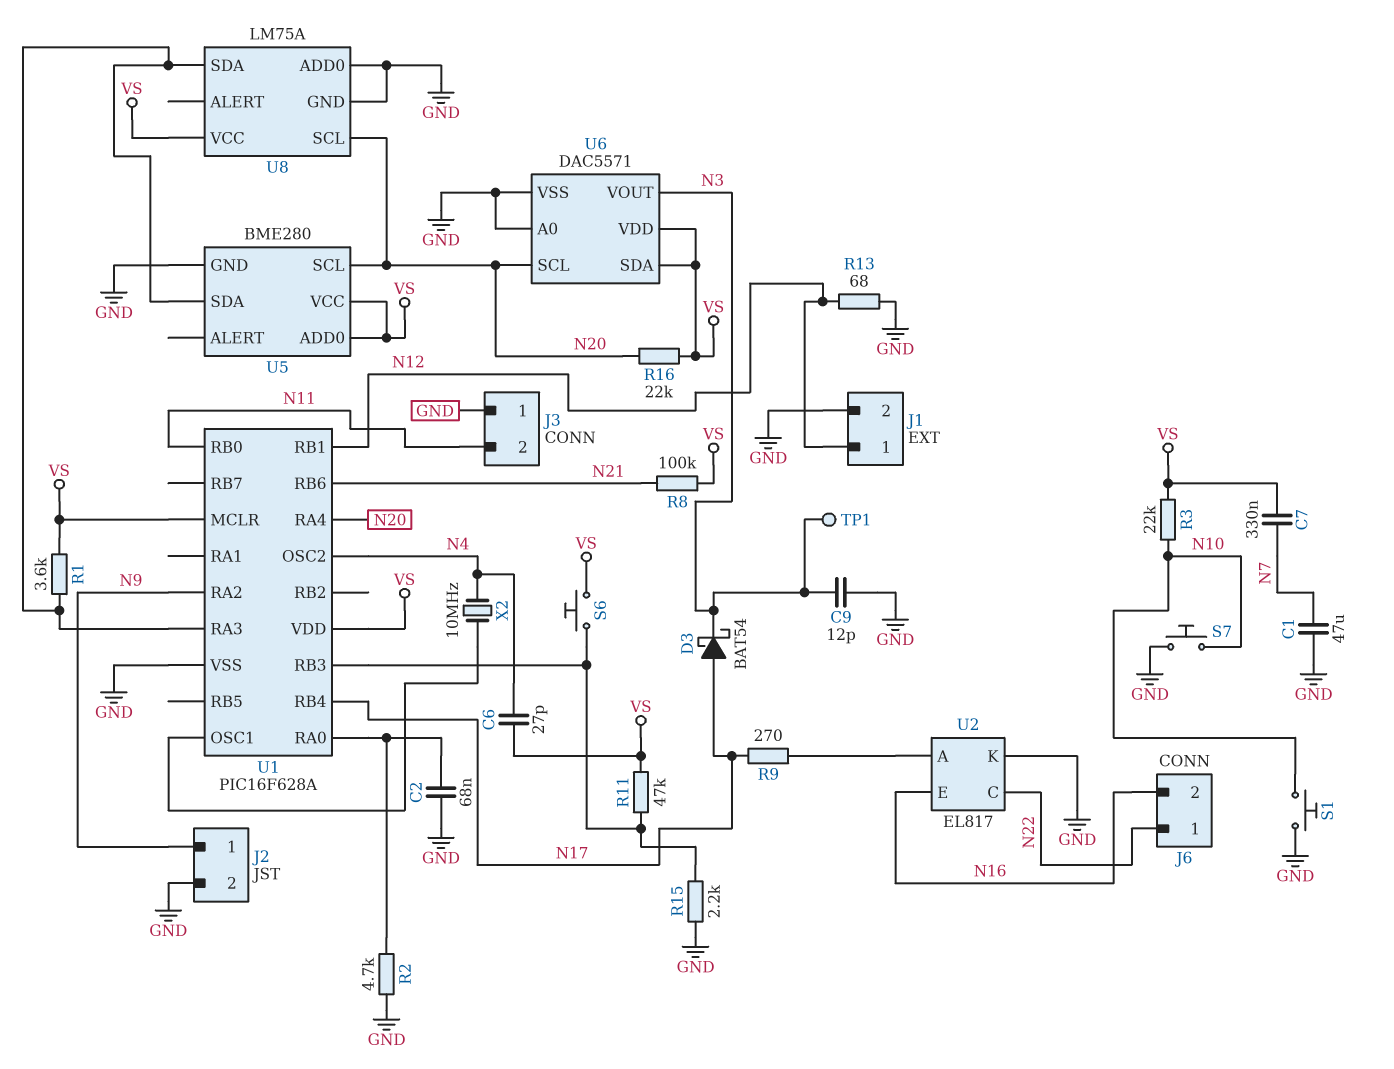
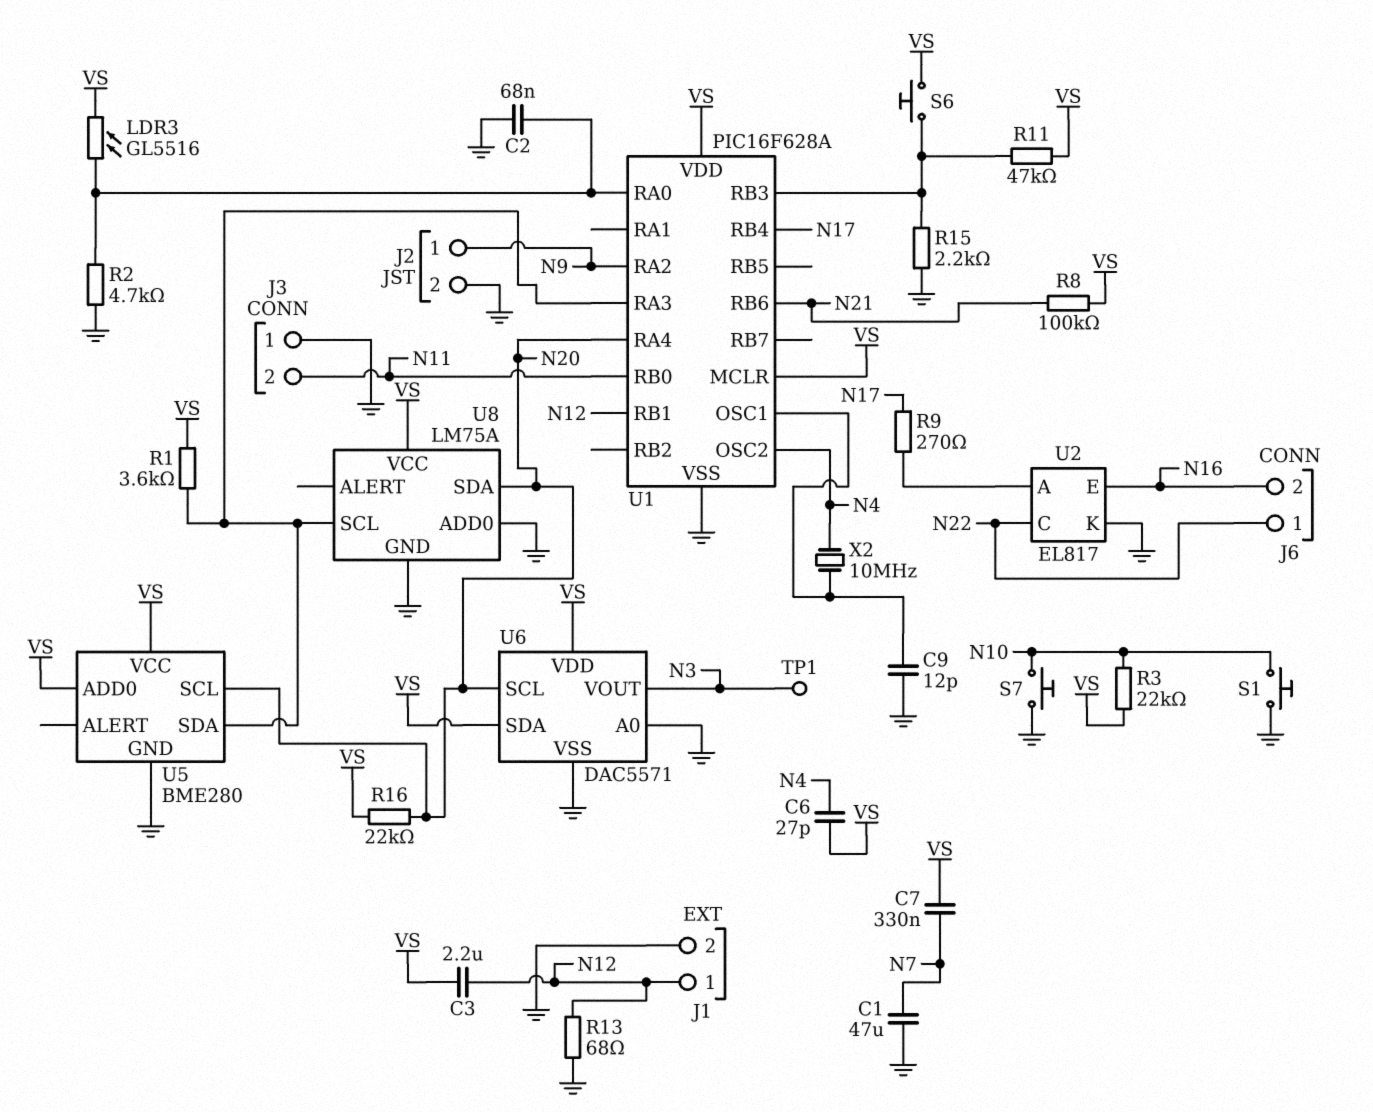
C3: none -> 2.2uF (N12, VS)
C9: 12pF (GND, N3) -> 12pF (GND, U1/OSC1)
D3: schottky BAT54 (A N17, K N3) -> none
LDR3: none -> GL5516 (U1/RA0, VS)
U8 pin SCL: N20 -> U1/RA3
U8 pin SDA: U1/RA3 -> N20

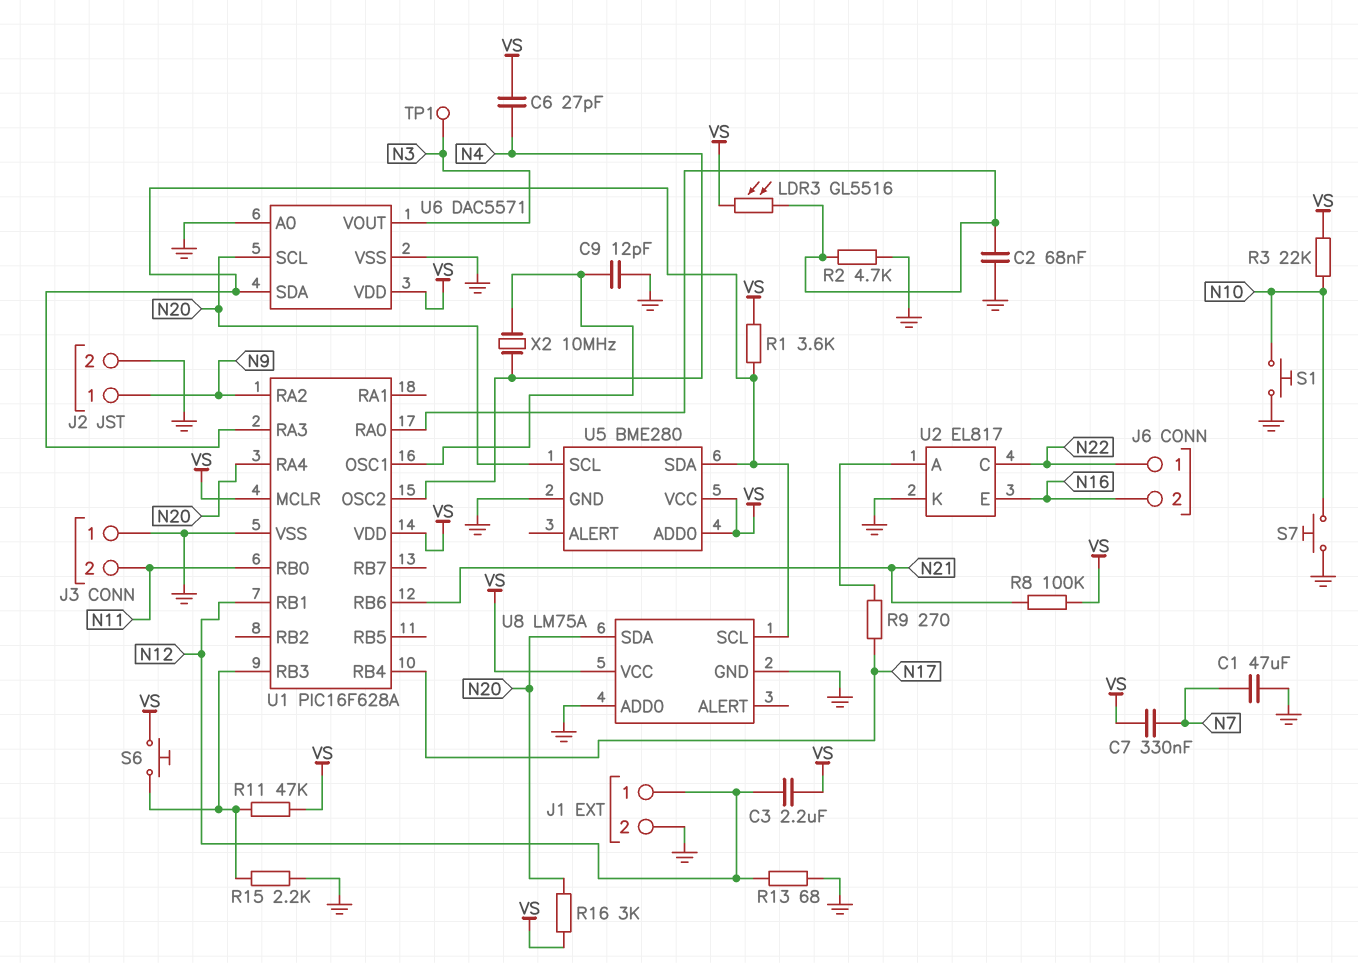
R16: 22k (N20, VS) -> 3k (N20, VS)
U6 pin SDA: VS -> U1/RA3

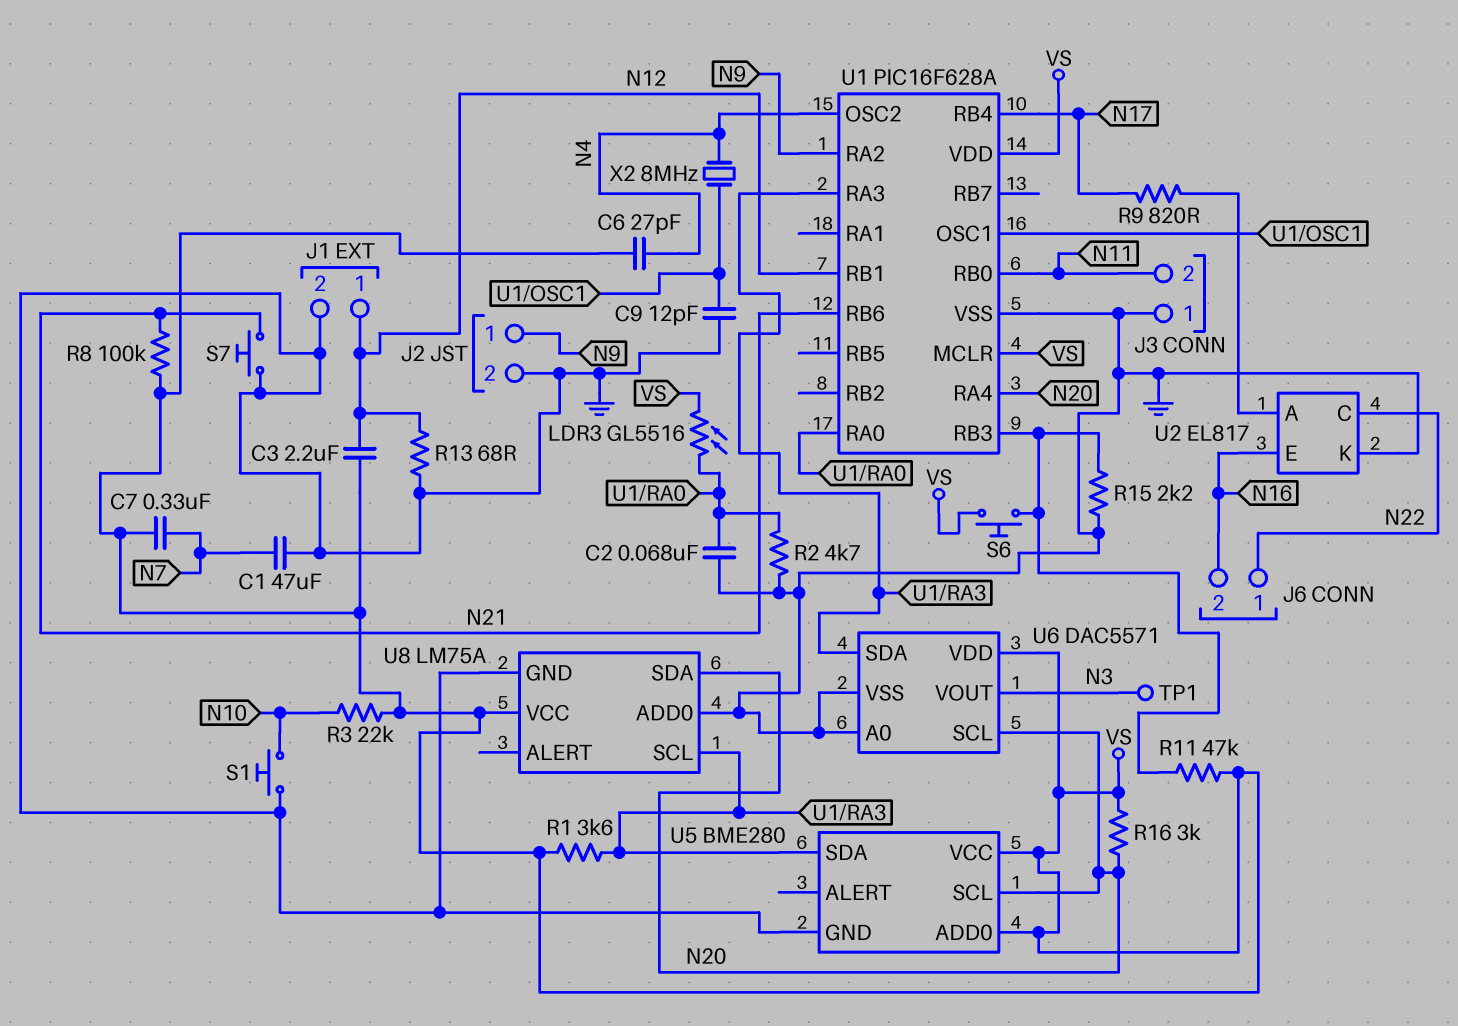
R9: 270 (N17, U2/A) -> 820 (N17, U2/A)
S7: button (GND, N10) -> button (GND, N21)
X2: 10MHz (N4, U1/OSC1) -> 8MHz (N4, U1/OSC1)

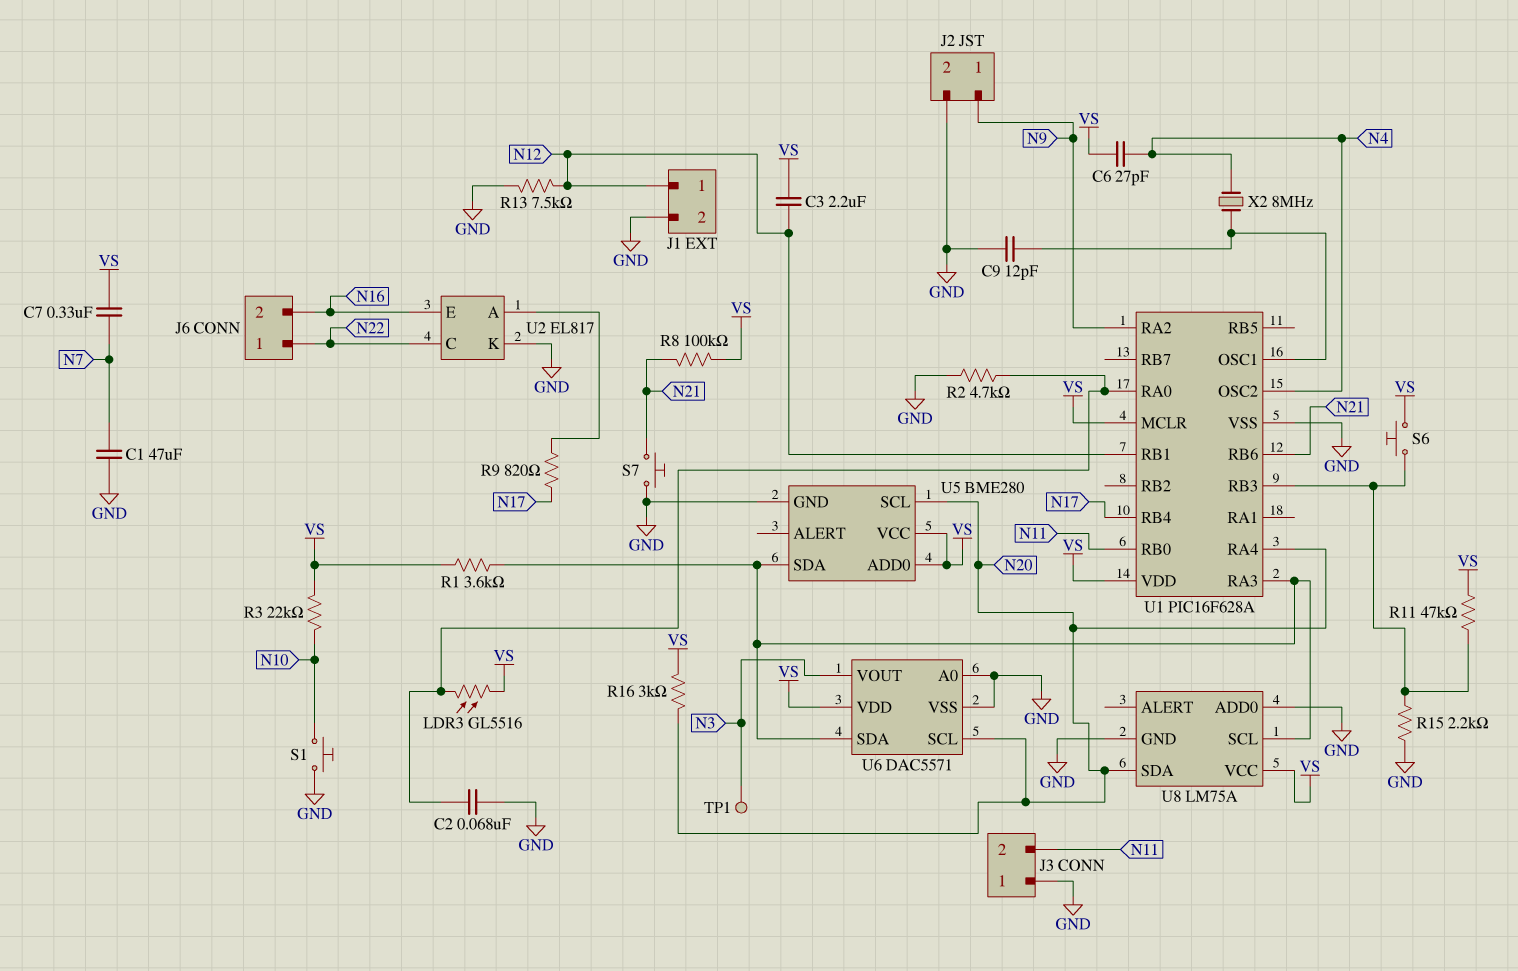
R13: 68 (GND, N12) -> 7.5k (GND, N12)

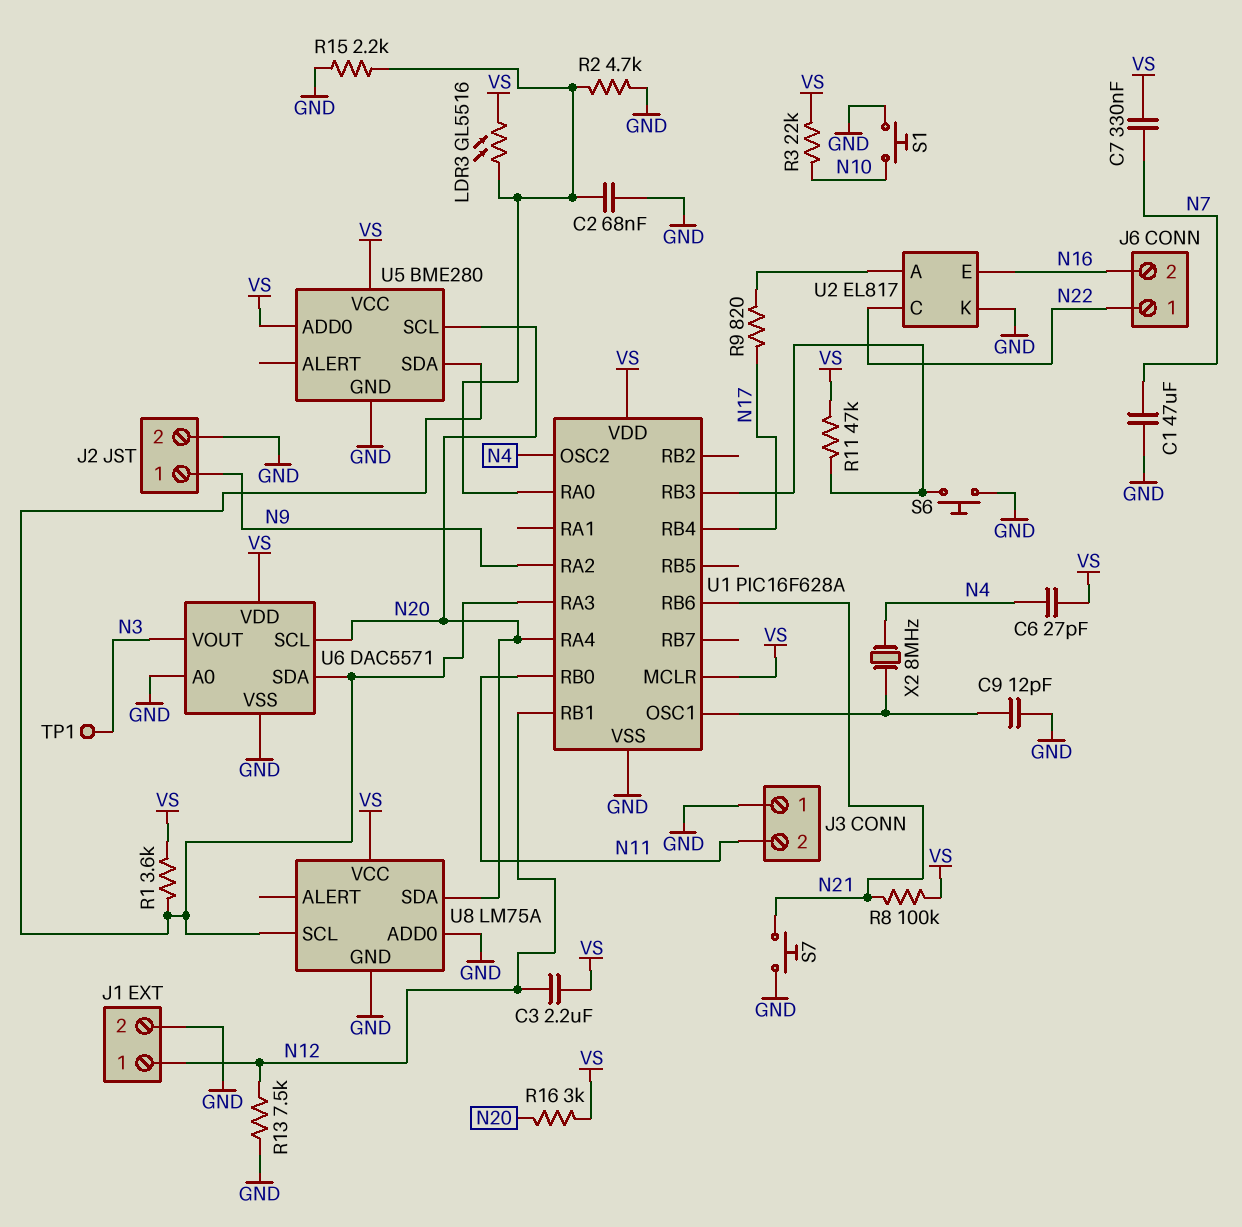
R15: 2.2k (GND, U1/RB3) -> 2.2k (GND, U1/RA0)
S6: button (U1/RB3, VS) -> button (GND, U1/RB3)

